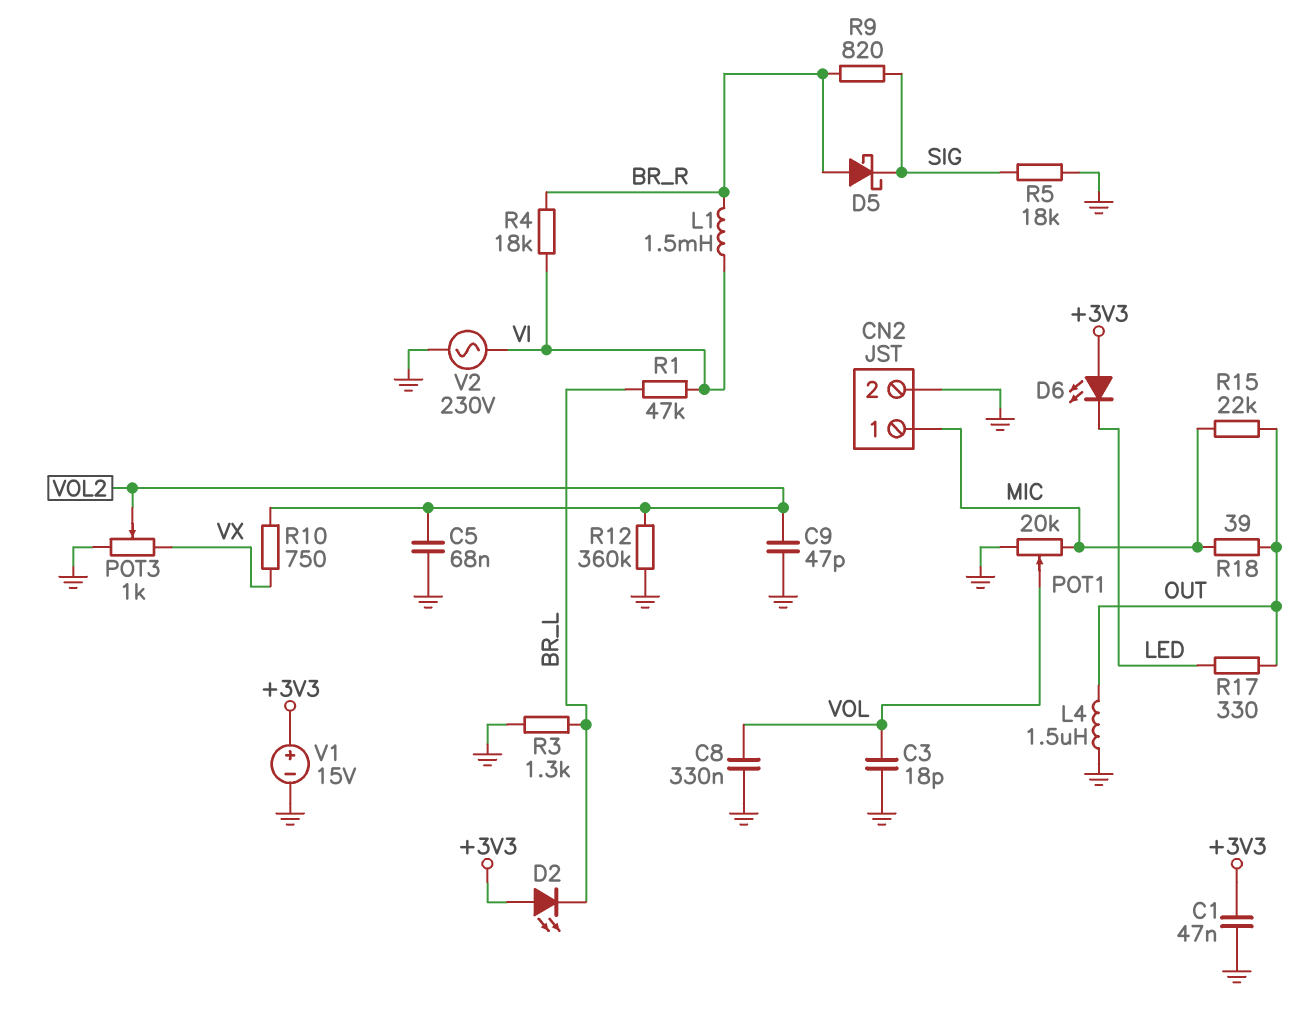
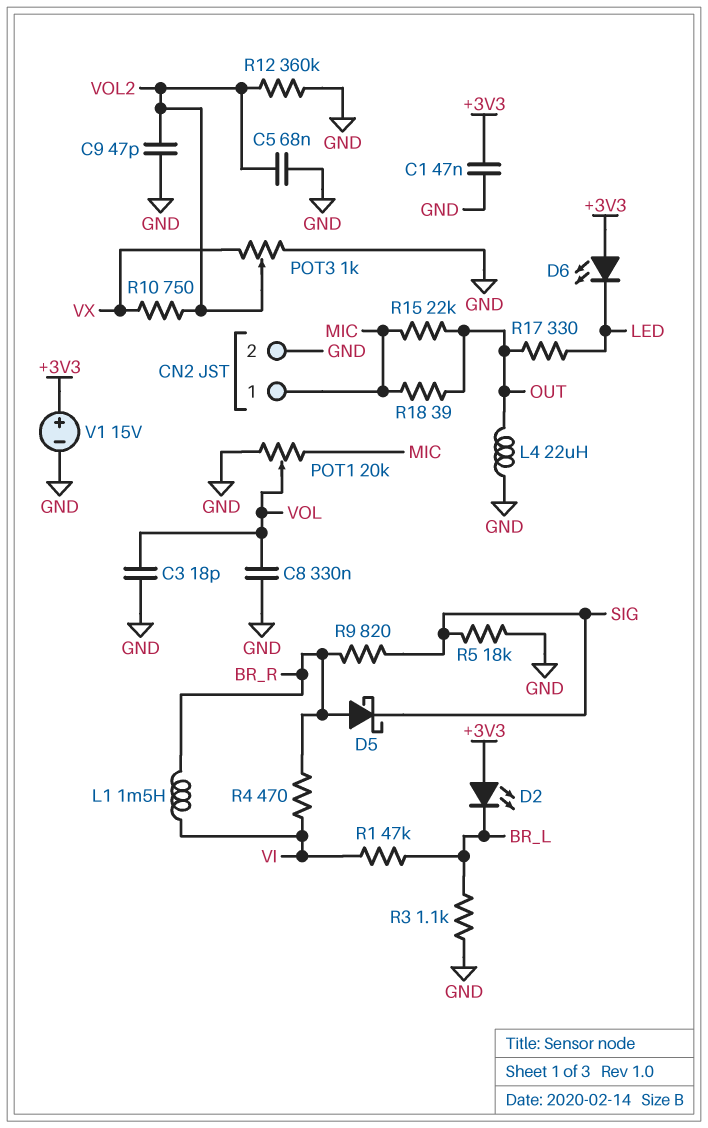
L4: 1.5uH (GND, OUT) -> 22uH (GND, OUT)
R3: 1.3k (BR_L, GND) -> 1.1k (BR_L, GND)
R4: 18k (BR_R, VI) -> 470 (BR_R, VI)
V2: AC 230V (GND, VI) -> none

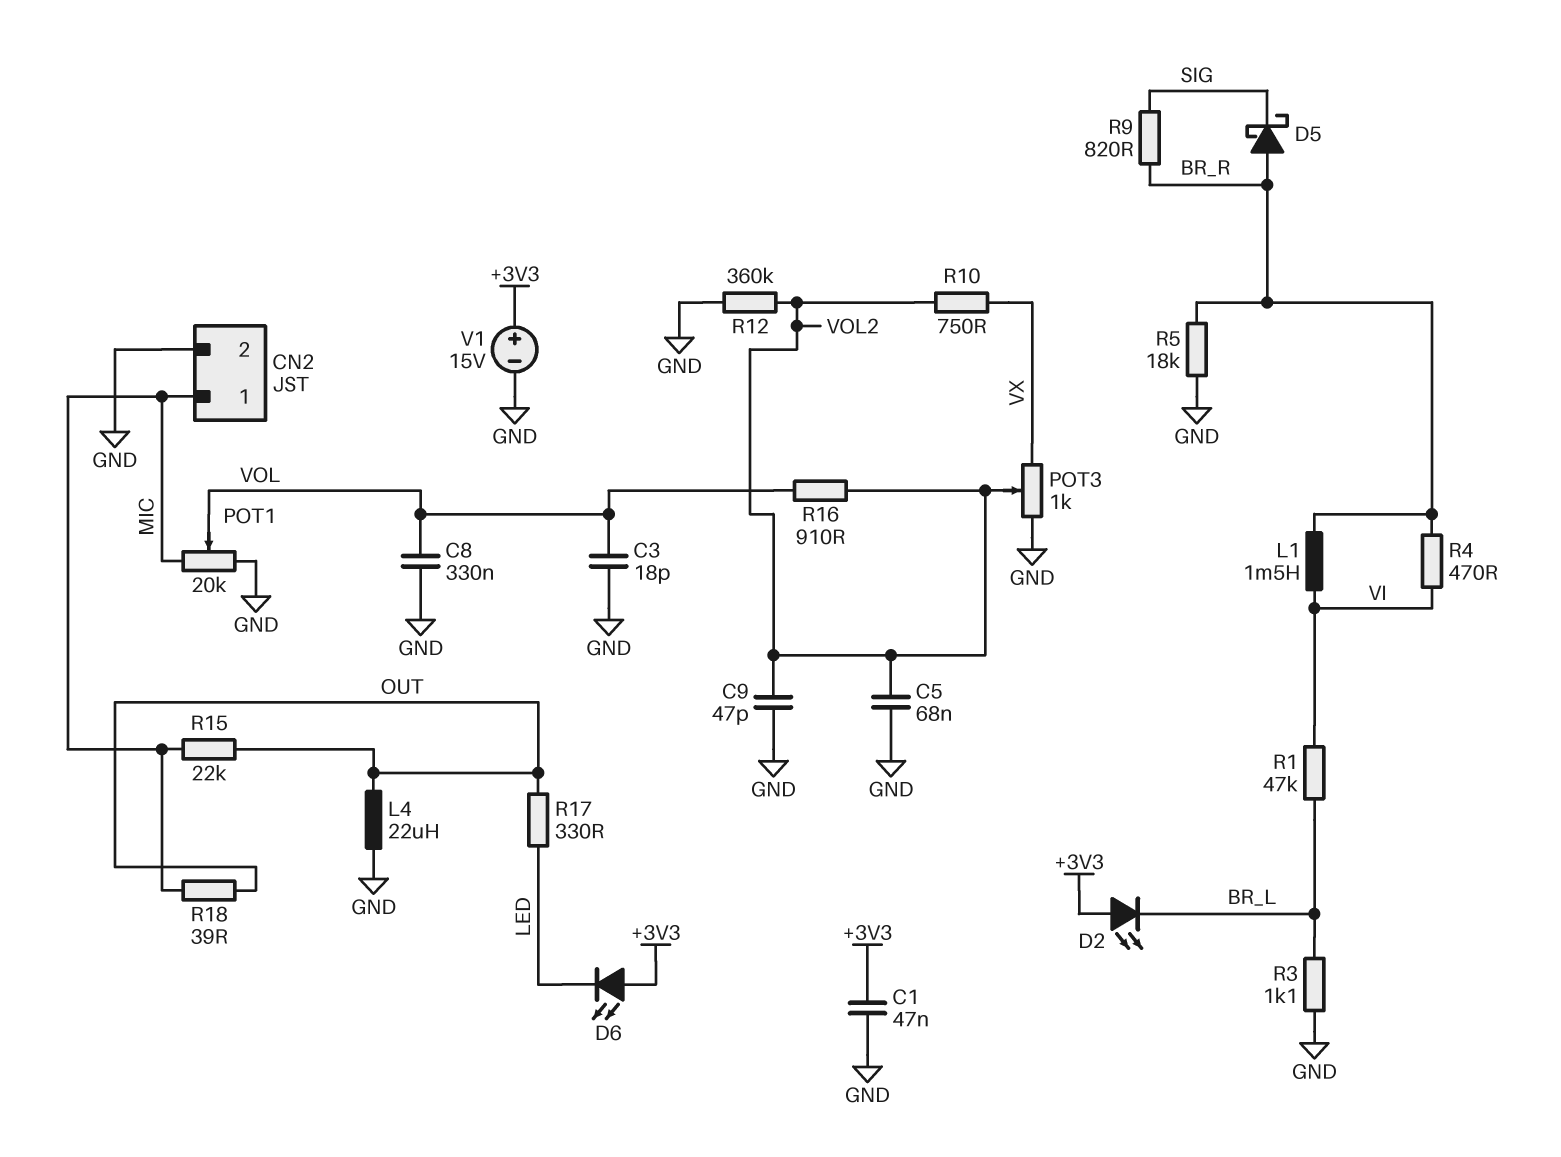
R5: 18k (GND, SIG) -> 18k (BR_R, GND)
R16: none -> 910 (VOL, VOL2)

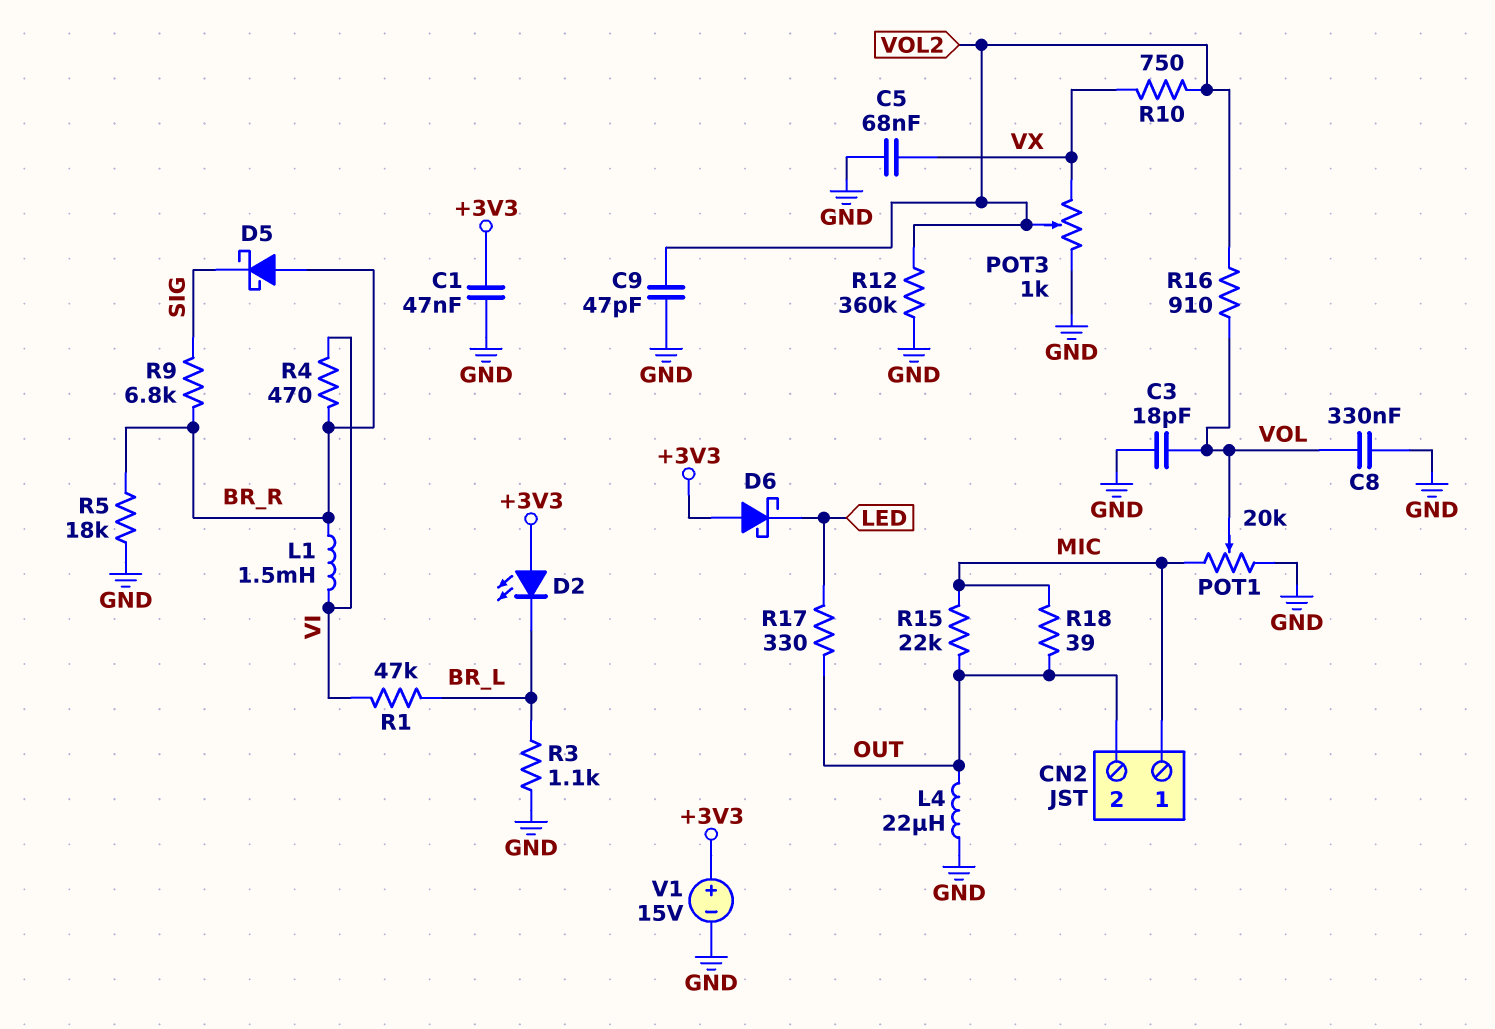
C5: 68nF (GND, VOL2) -> 68nF (GND, VX)
CN2 pin 2: GND -> OUT
D6: LED (A +3V3, K LED) -> schottky (A +3V3, K LED)
R9: 820 (BR_R, SIG) -> 6.8k (BR_R, SIG)

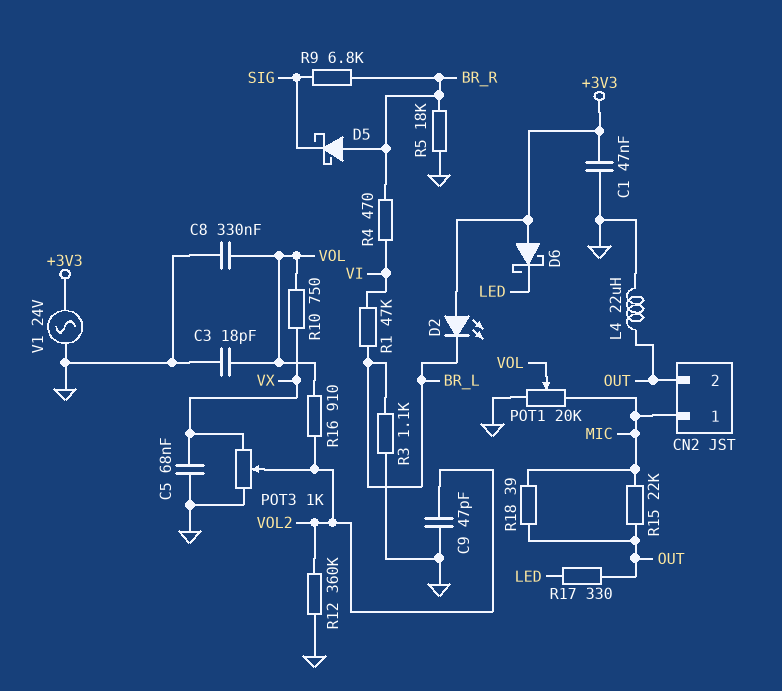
L1: 1.5mH (BR_R, VI) -> none
R10: 750 (VOL2, VX) -> 750 (VOL, VX)
V1: 15V (plus +3V3, minus GND) -> AC 24V (+3V3, GND)

